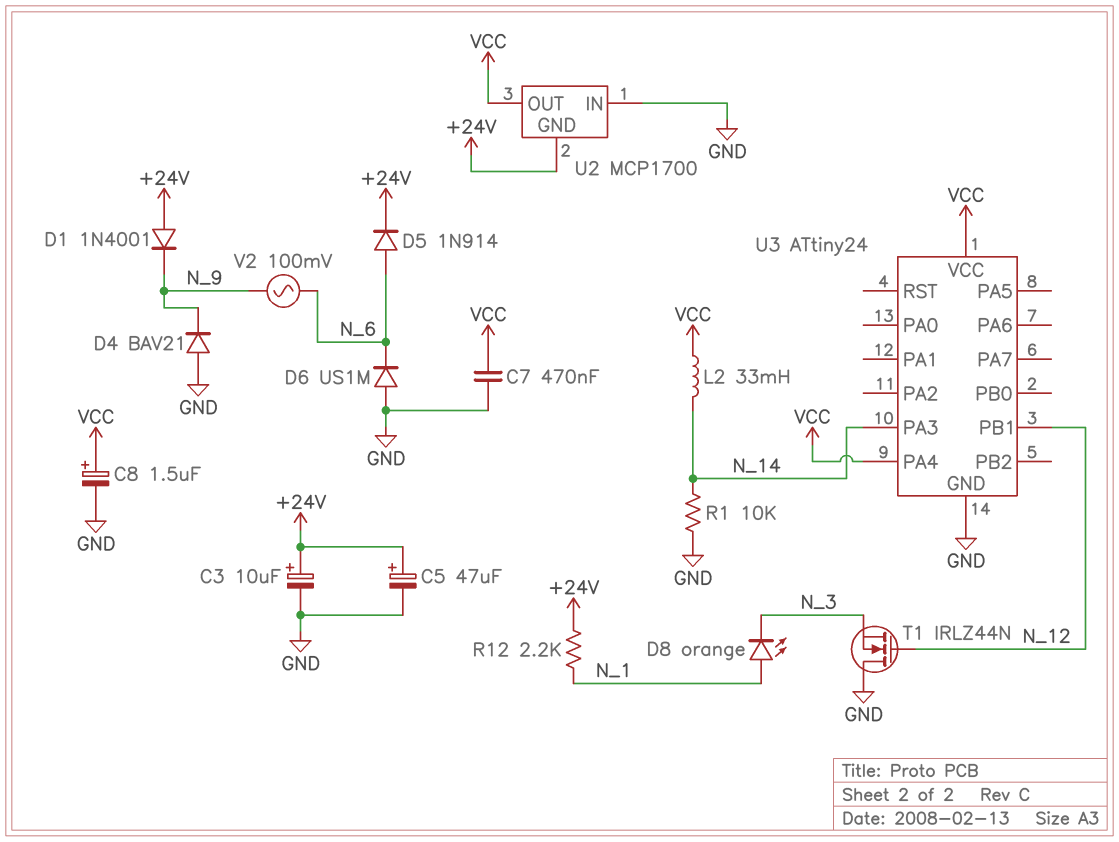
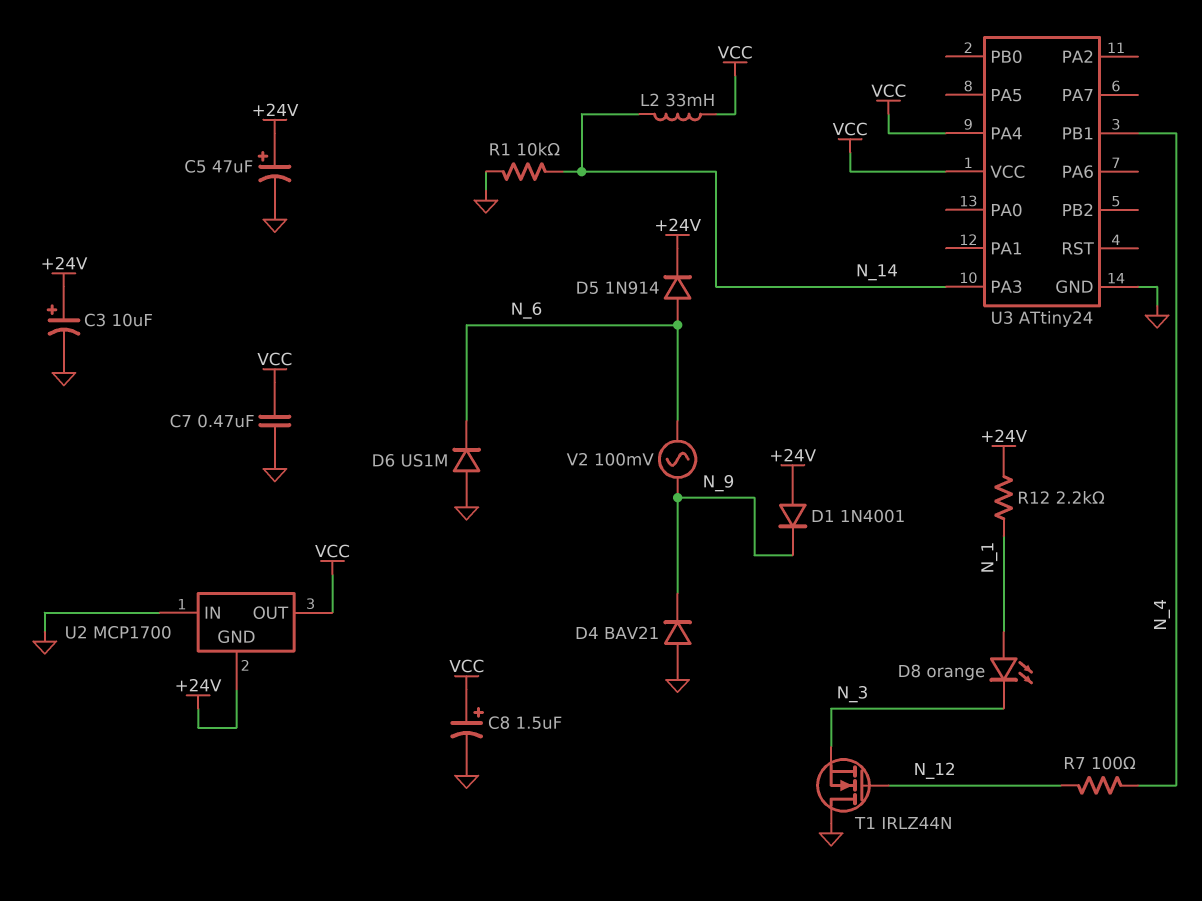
R7: none -> 100 (N_4, N_12)
U3 pin PB1: N_12 -> N_4

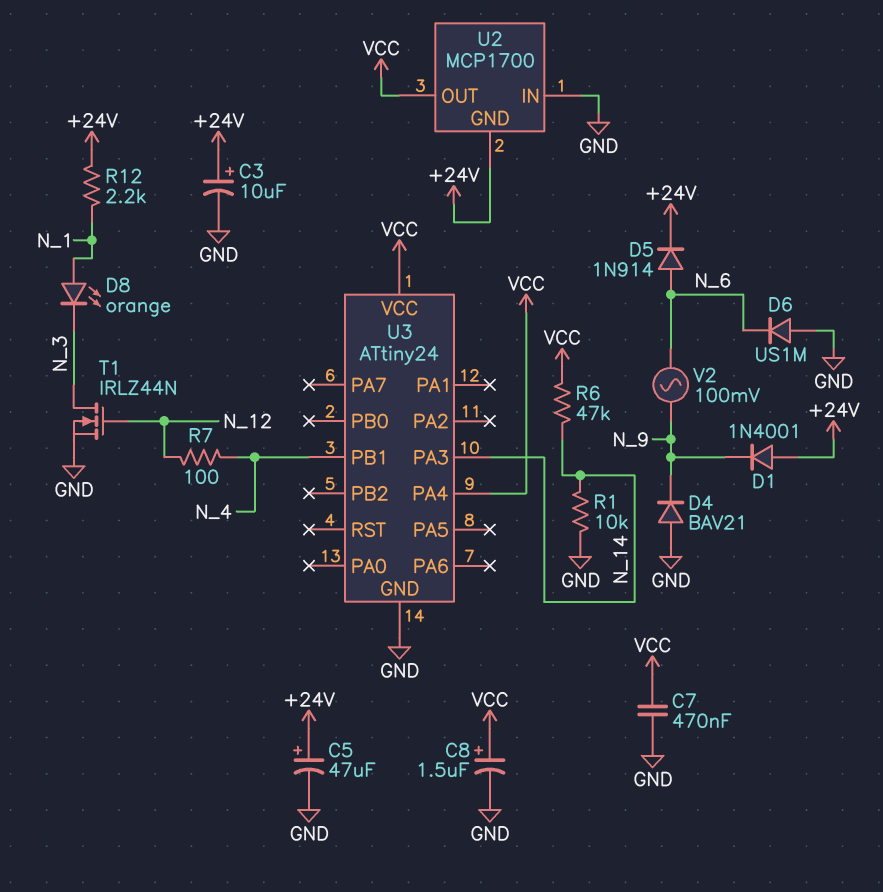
L2: 33mH (N_14, VCC) -> none
R6: none -> 47k (N_14, VCC)
T1: NMOS IRLZ44N (G N_12, D GND, S N_3) -> NMOS IRLZ44N (G N_12, D N_3, S GND)

